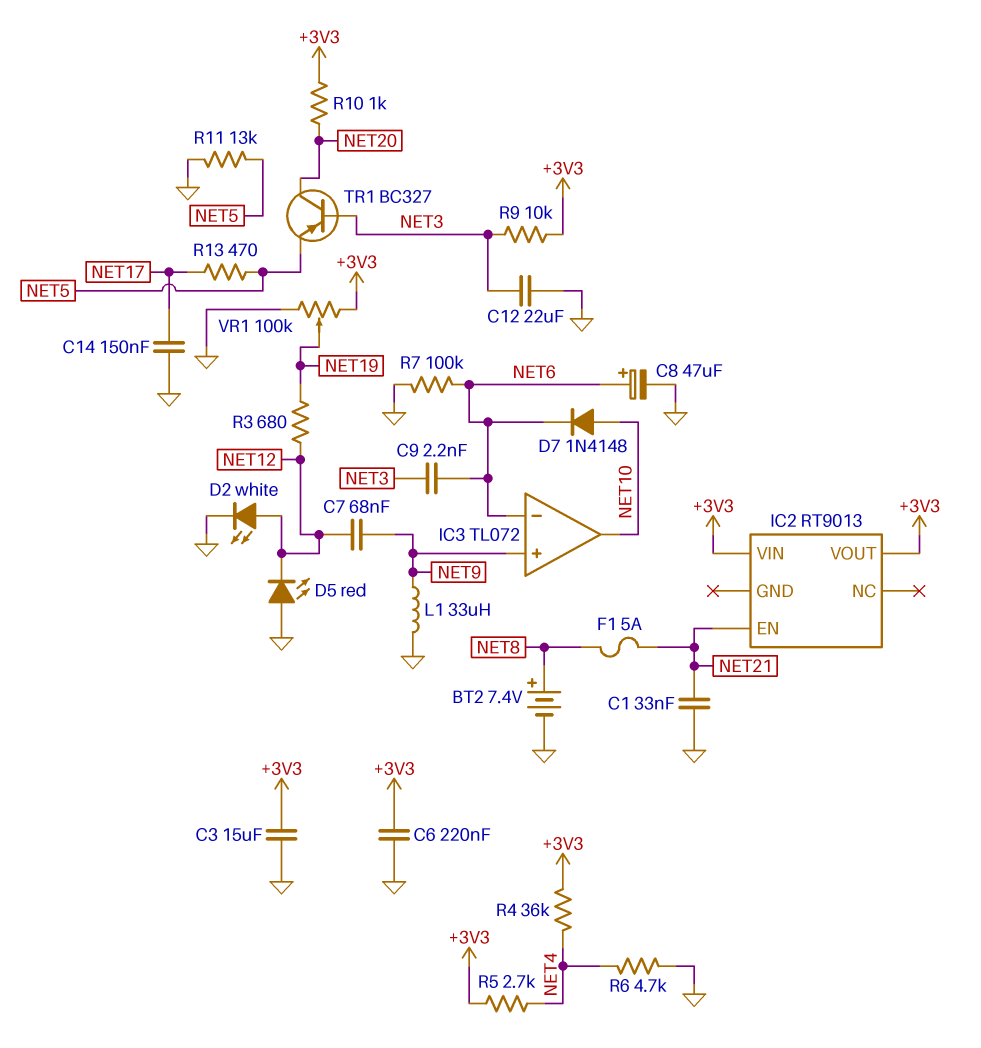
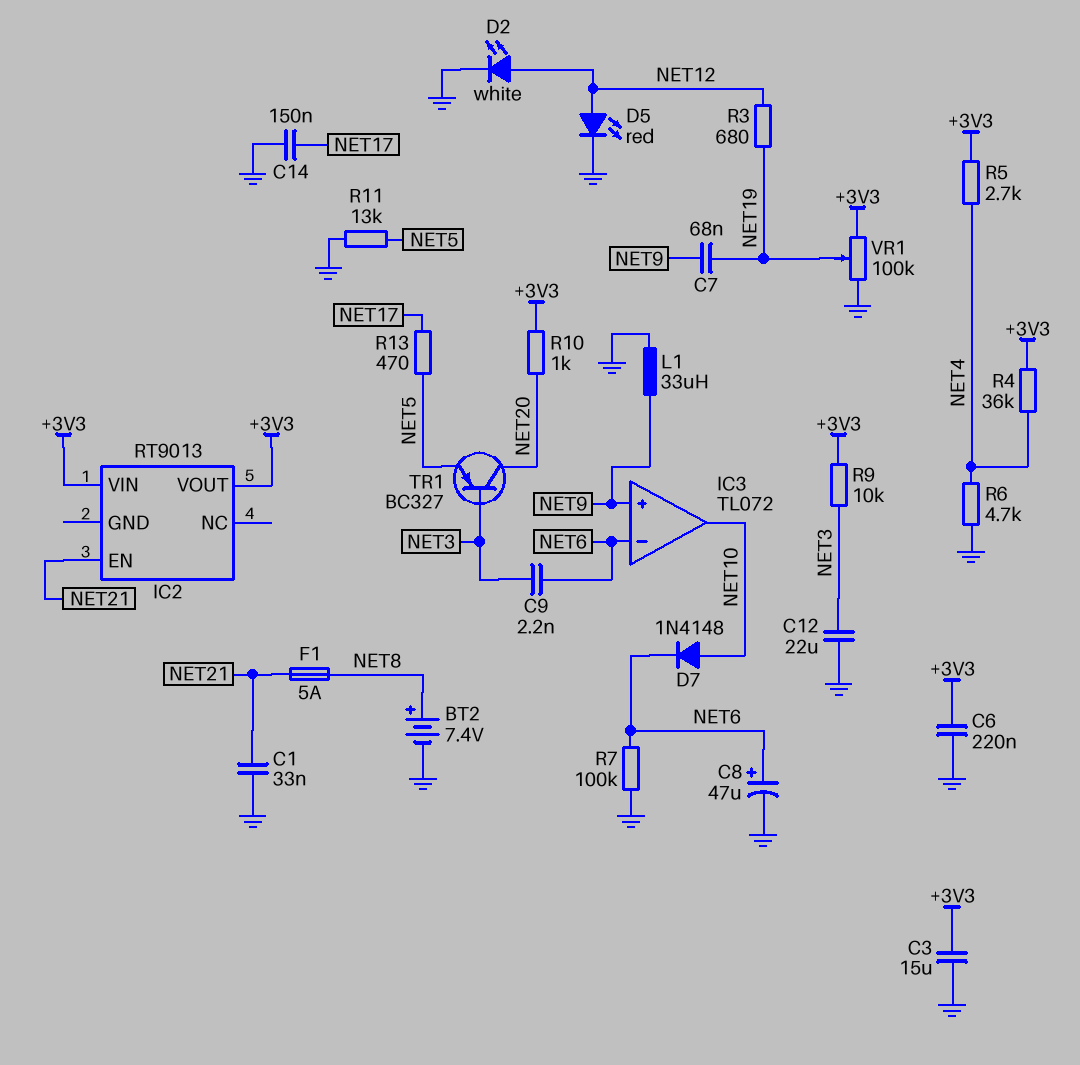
C7: 68nF (NET9, NET12) -> 68nF (NET9, NET19)
D5: LED red (A GND, K NET12) -> LED red (A NET12, K GND)

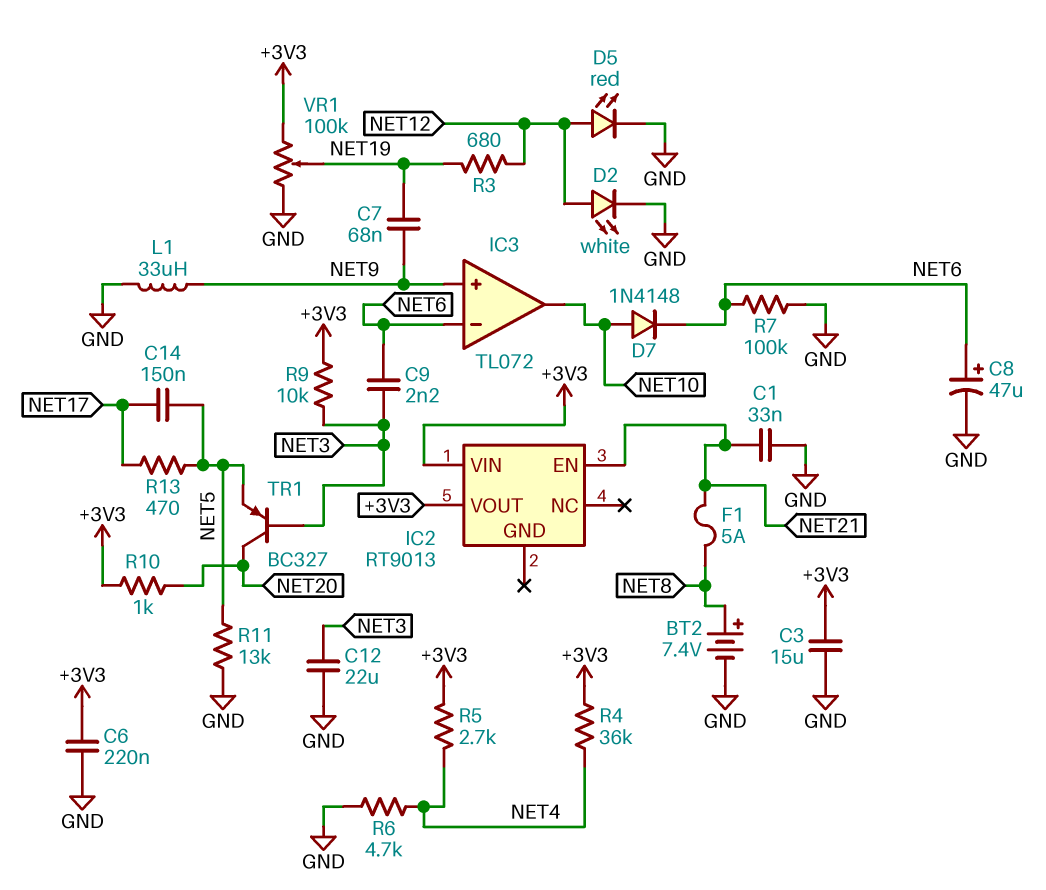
C14: 150nF (GND, NET17) -> 150nF (NET5, NET17)

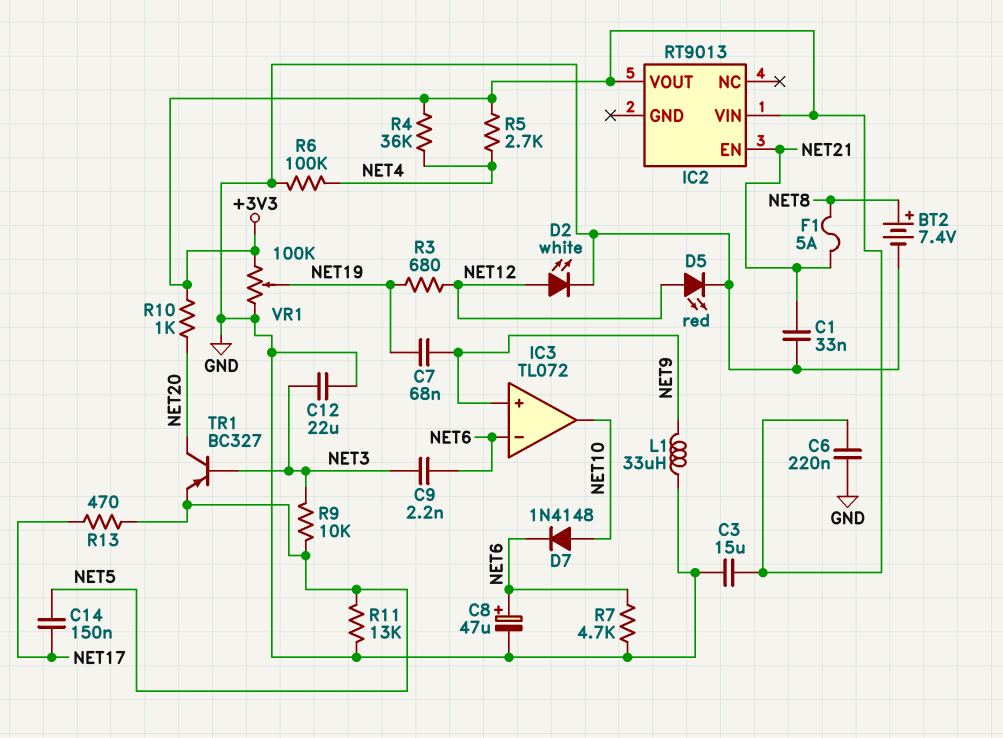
R6: 4.7k (GND, NET4) -> 100k (GND, NET4)
R7: 100k (GND, NET6) -> 4.7k (GND, NET6)
R9: 10k (+3V3, NET3) -> 10k (NET3, NET5)

